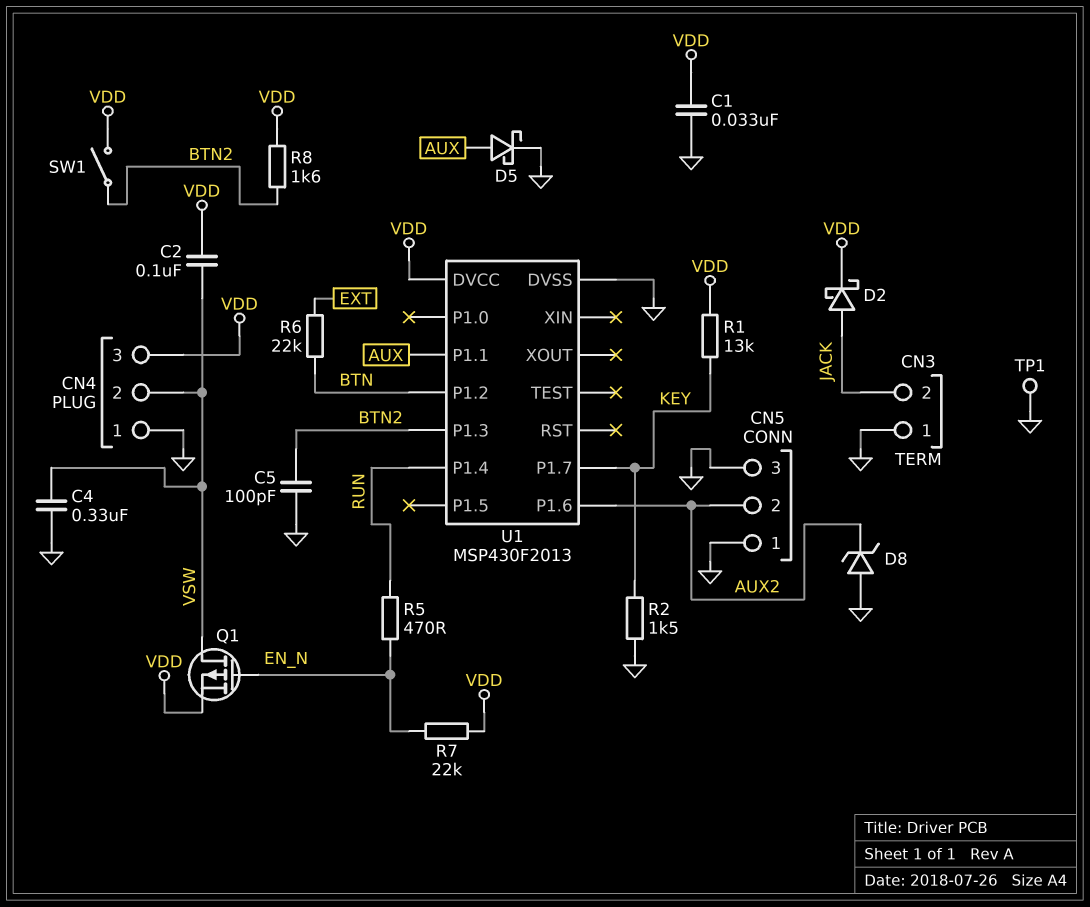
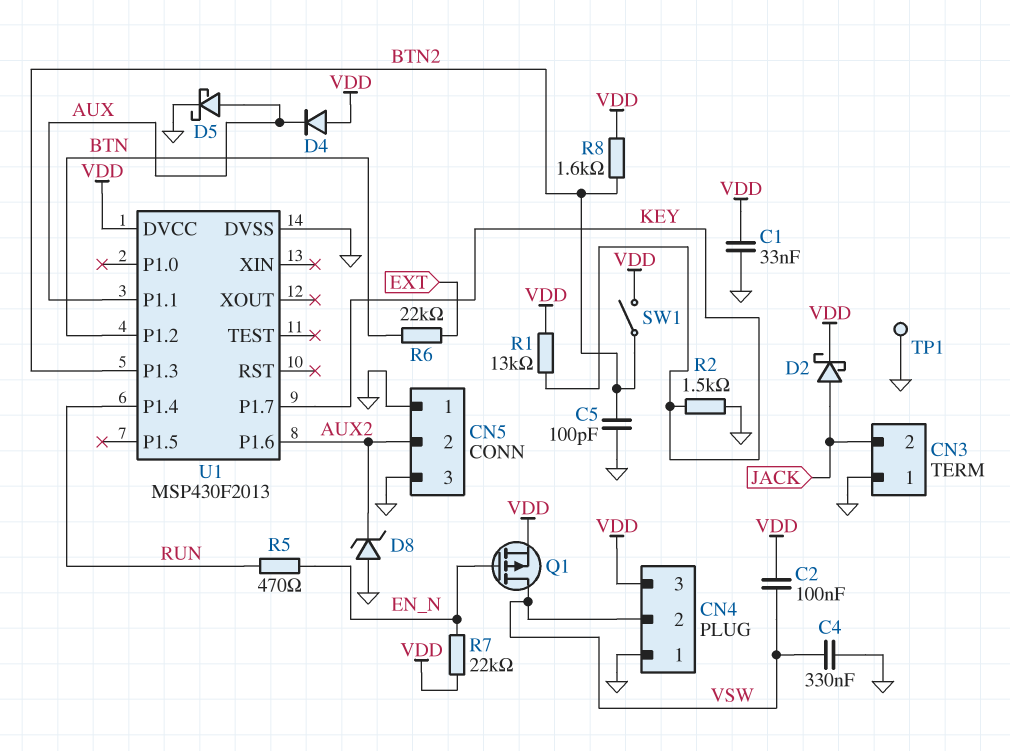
D4: none -> diode (A VDD, K AUX)

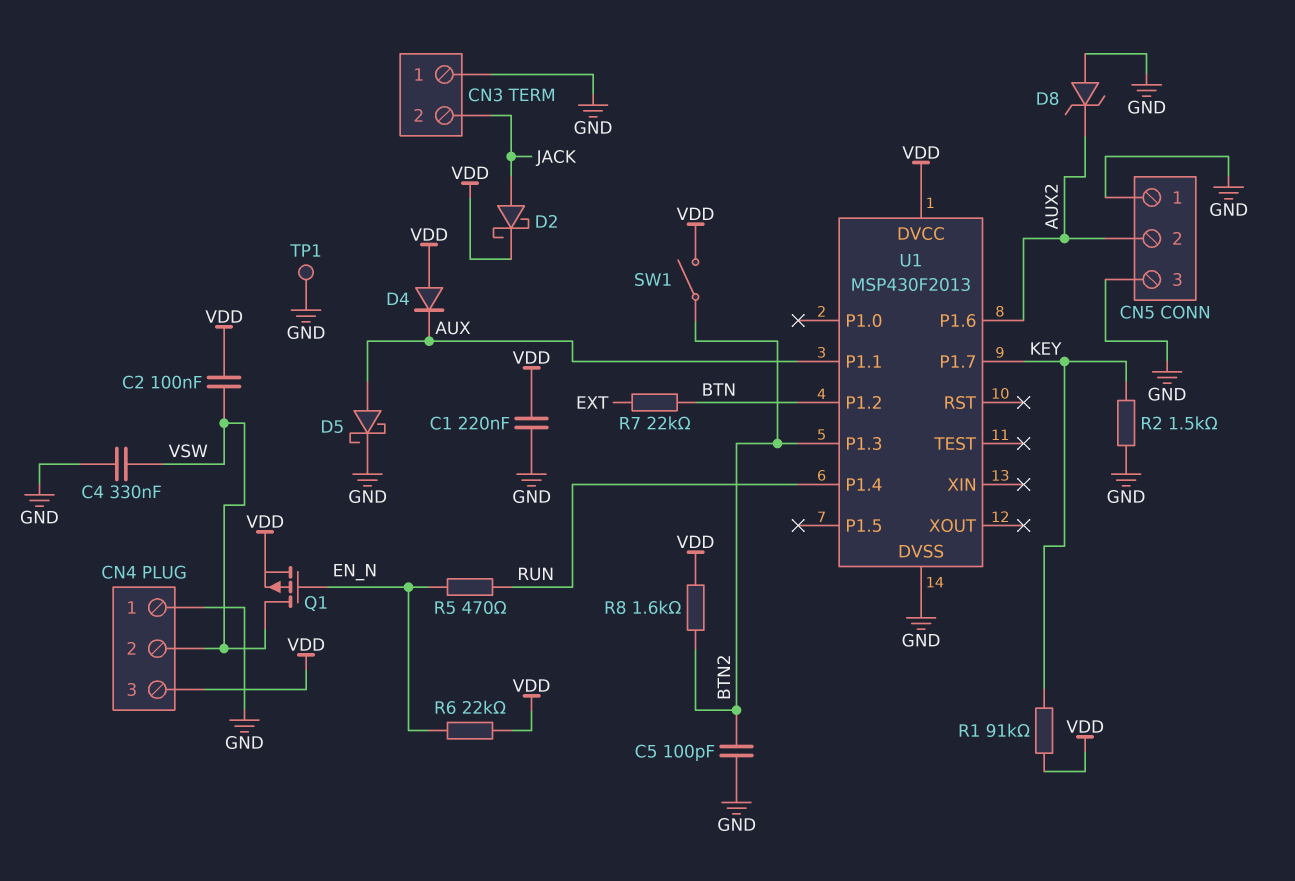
C1: 33nF (GND, VDD) -> 220nF (GND, VDD)
R1: 13k (KEY, VDD) -> 91k (KEY, VDD)
R6: 22k (BTN, EXT) -> 22k (EN_N, VDD)
R7: 22k (EN_N, VDD) -> 22k (BTN, EXT)

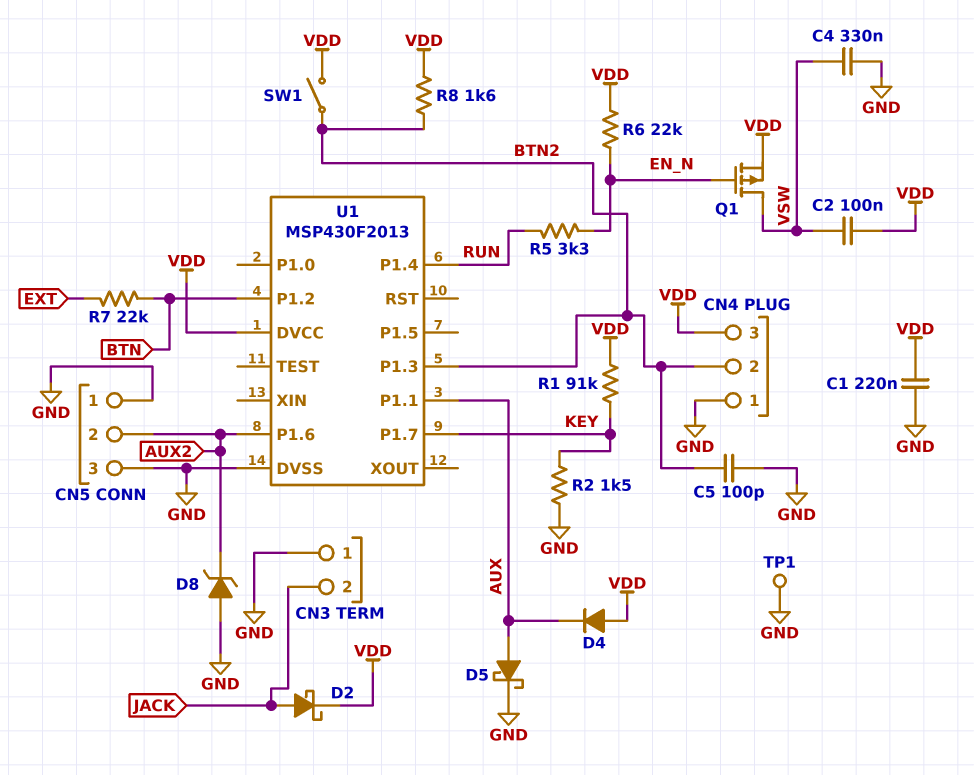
CN4 pin 2: VSW -> BTN2
R5: 470 (EN_N, RUN) -> 3.3k (EN_N, RUN)

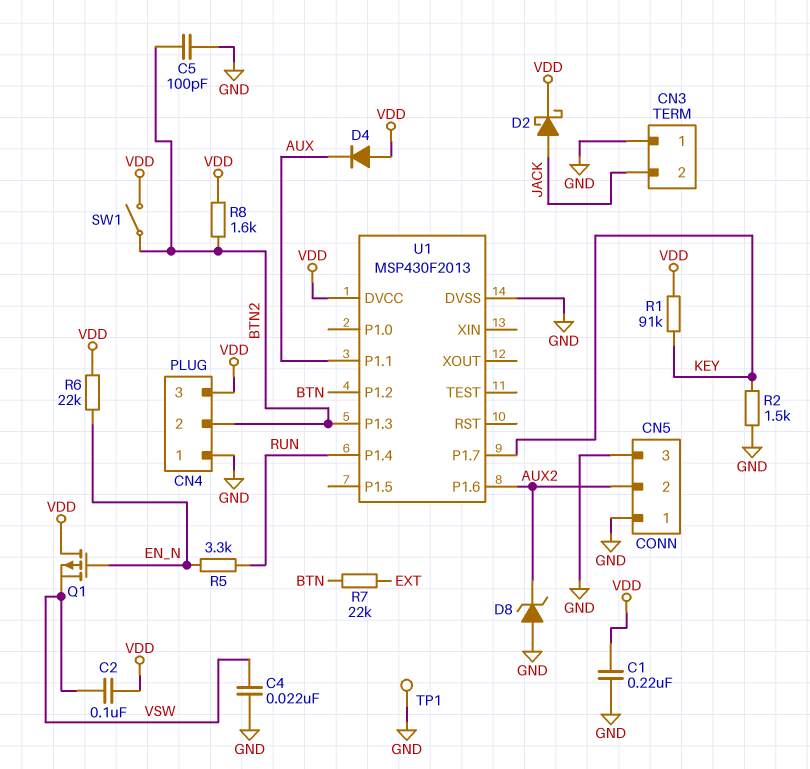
C4: 330nF (GND, VSW) -> 22nF (GND, VSW)
D5: schottky (A AUX, K GND) -> none
Q1: PMOS (G EN_N, D VSW, S VDD) -> PMOS (G EN_N, D VDD, S VSW)

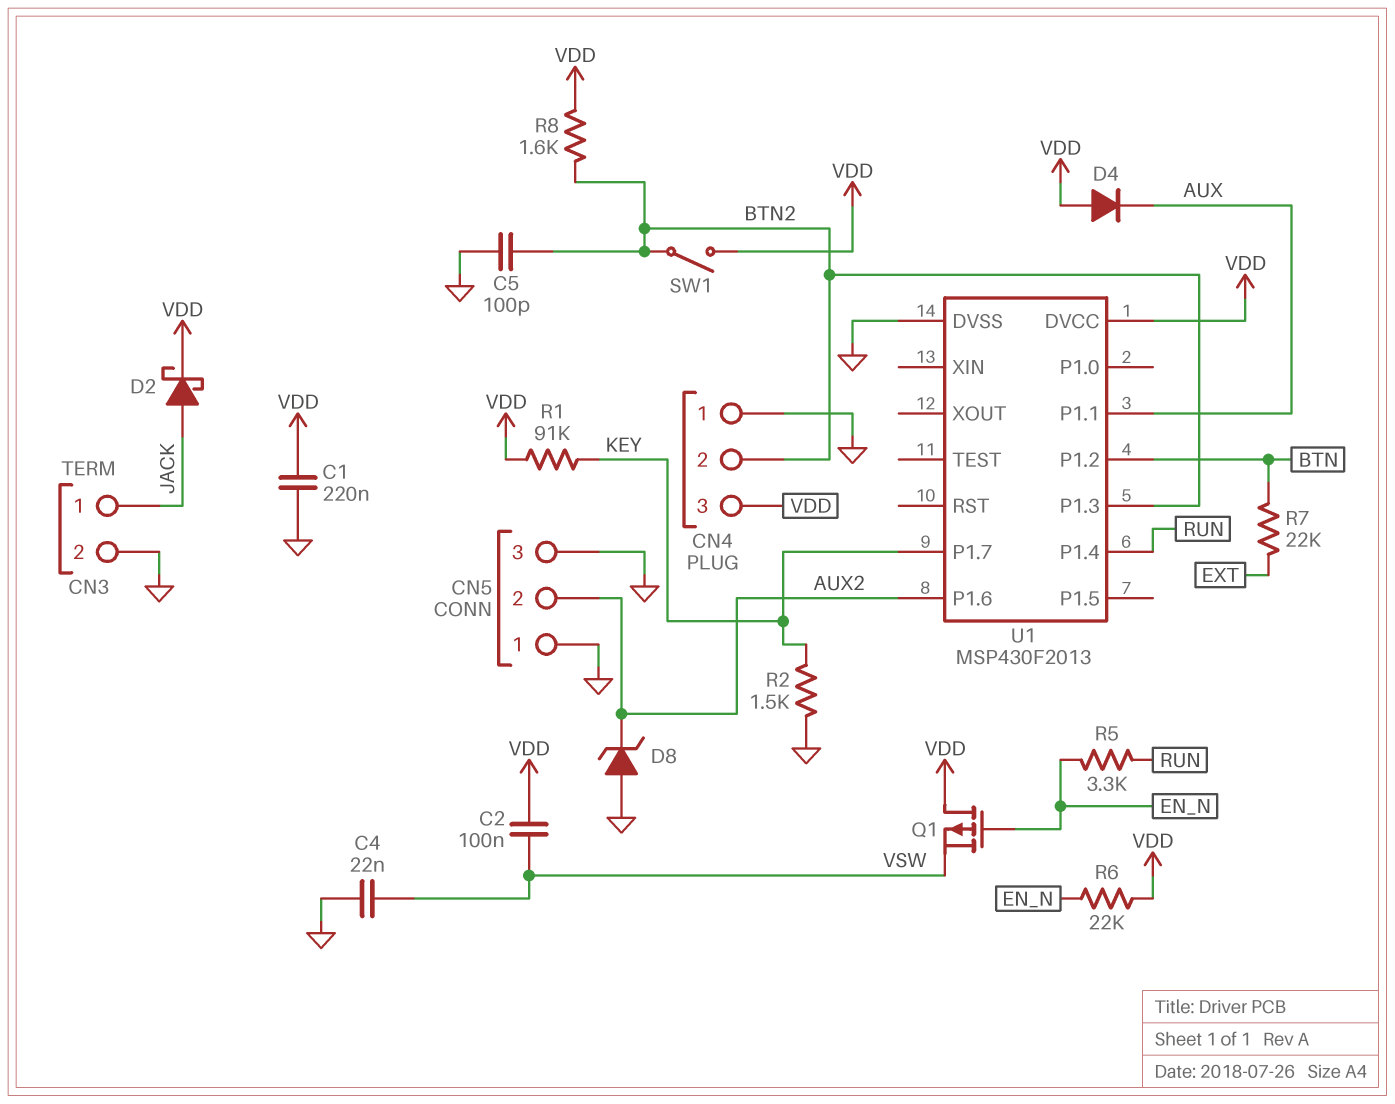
CN3 pin 1: GND -> JACK
CN3 pin 2: JACK -> GND
TP1: test point (GND) -> none

